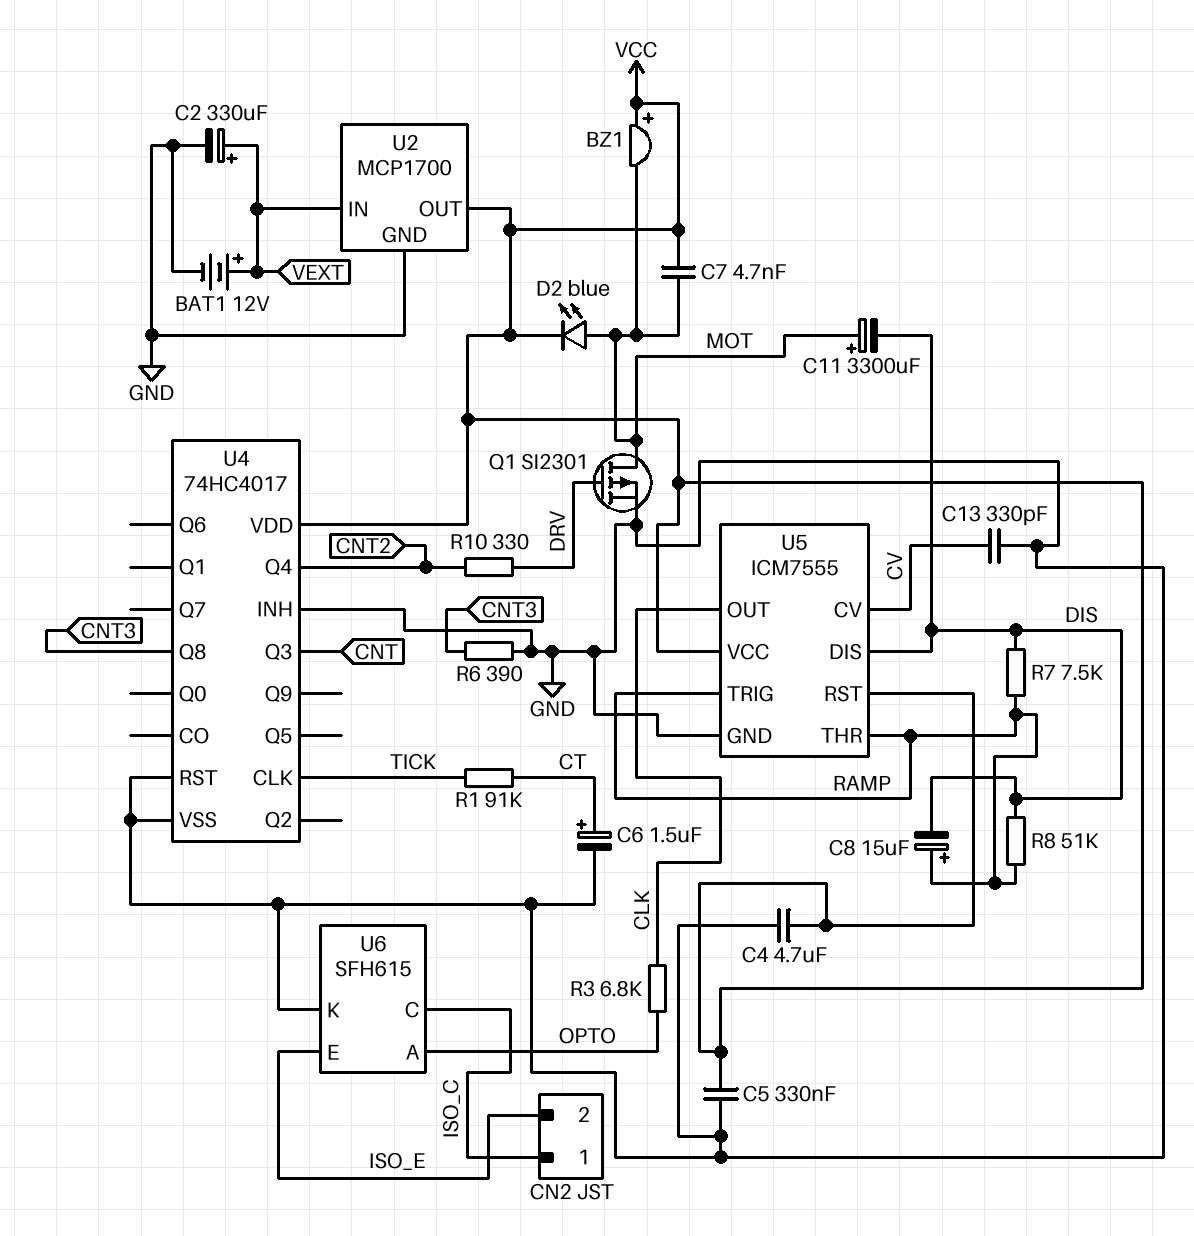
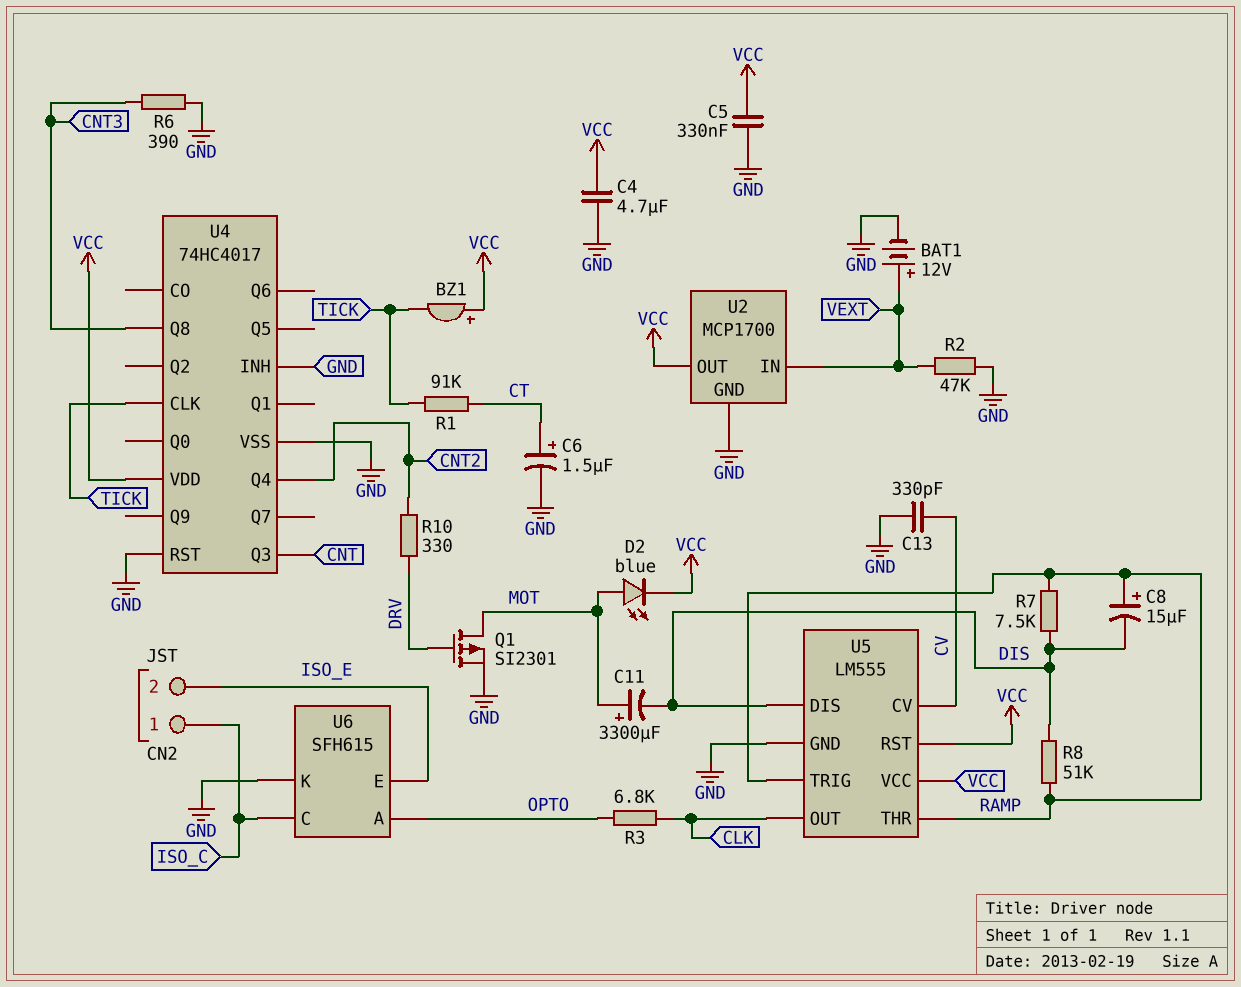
BZ1: buzzer (plus VCC, minus MOT) -> buzzer (plus VCC, minus TICK)
C2: 330uF (plus VEXT, minus GND) -> none
C7: 4.7nF (MOT, VCC) -> none
R2: none -> 47k (GND, VEXT)
U5: ICM7555 -> LM555

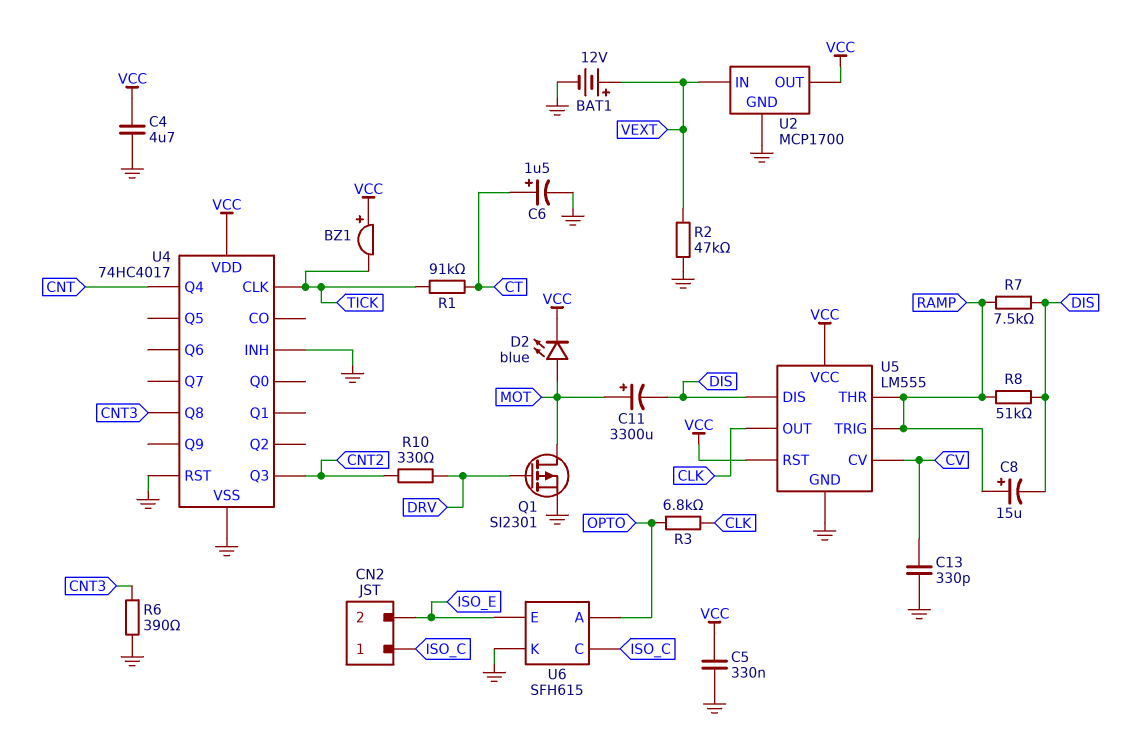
U4 pin Q3: CNT -> CNT2
U4 pin Q4: CNT2 -> CNT

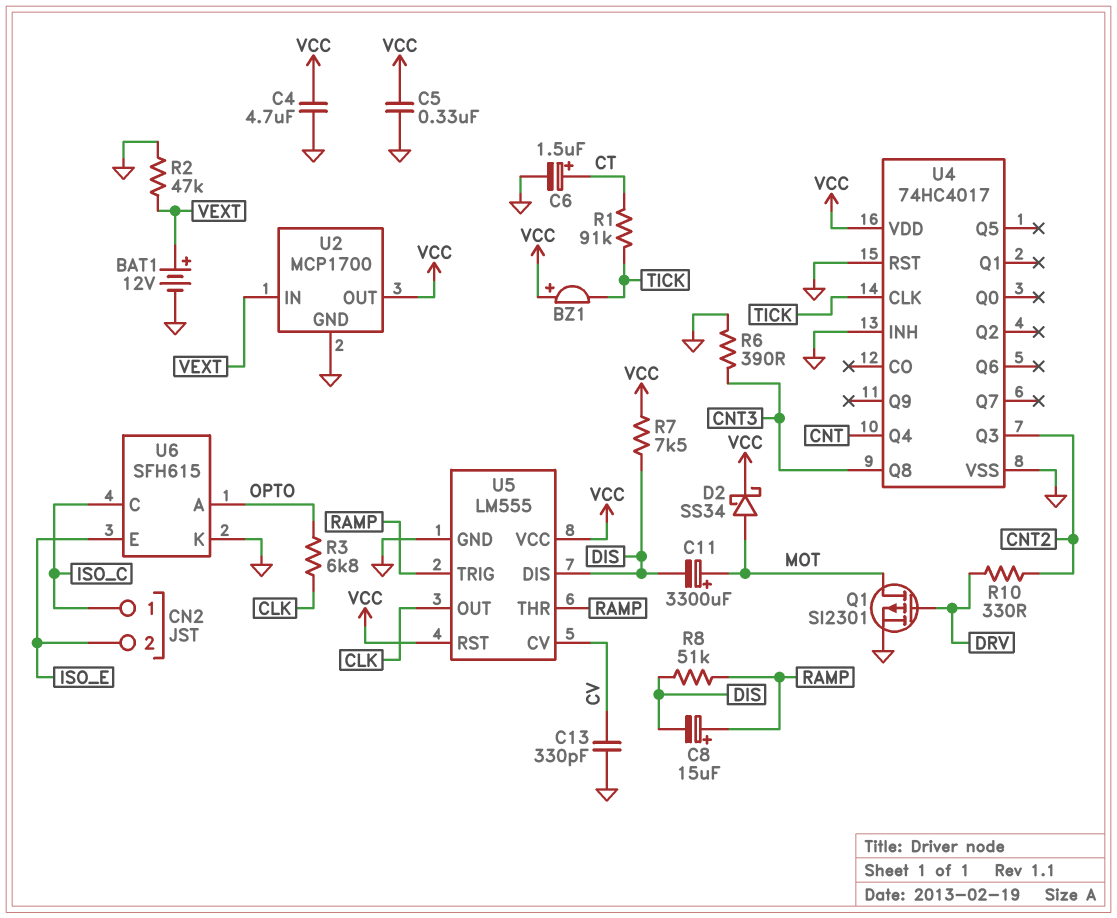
D2: LED blue (A MOT, K VCC) -> schottky SS34 (A MOT, K VCC)
R7: 7.5k (DIS, RAMP) -> 7.5k (DIS, VCC)

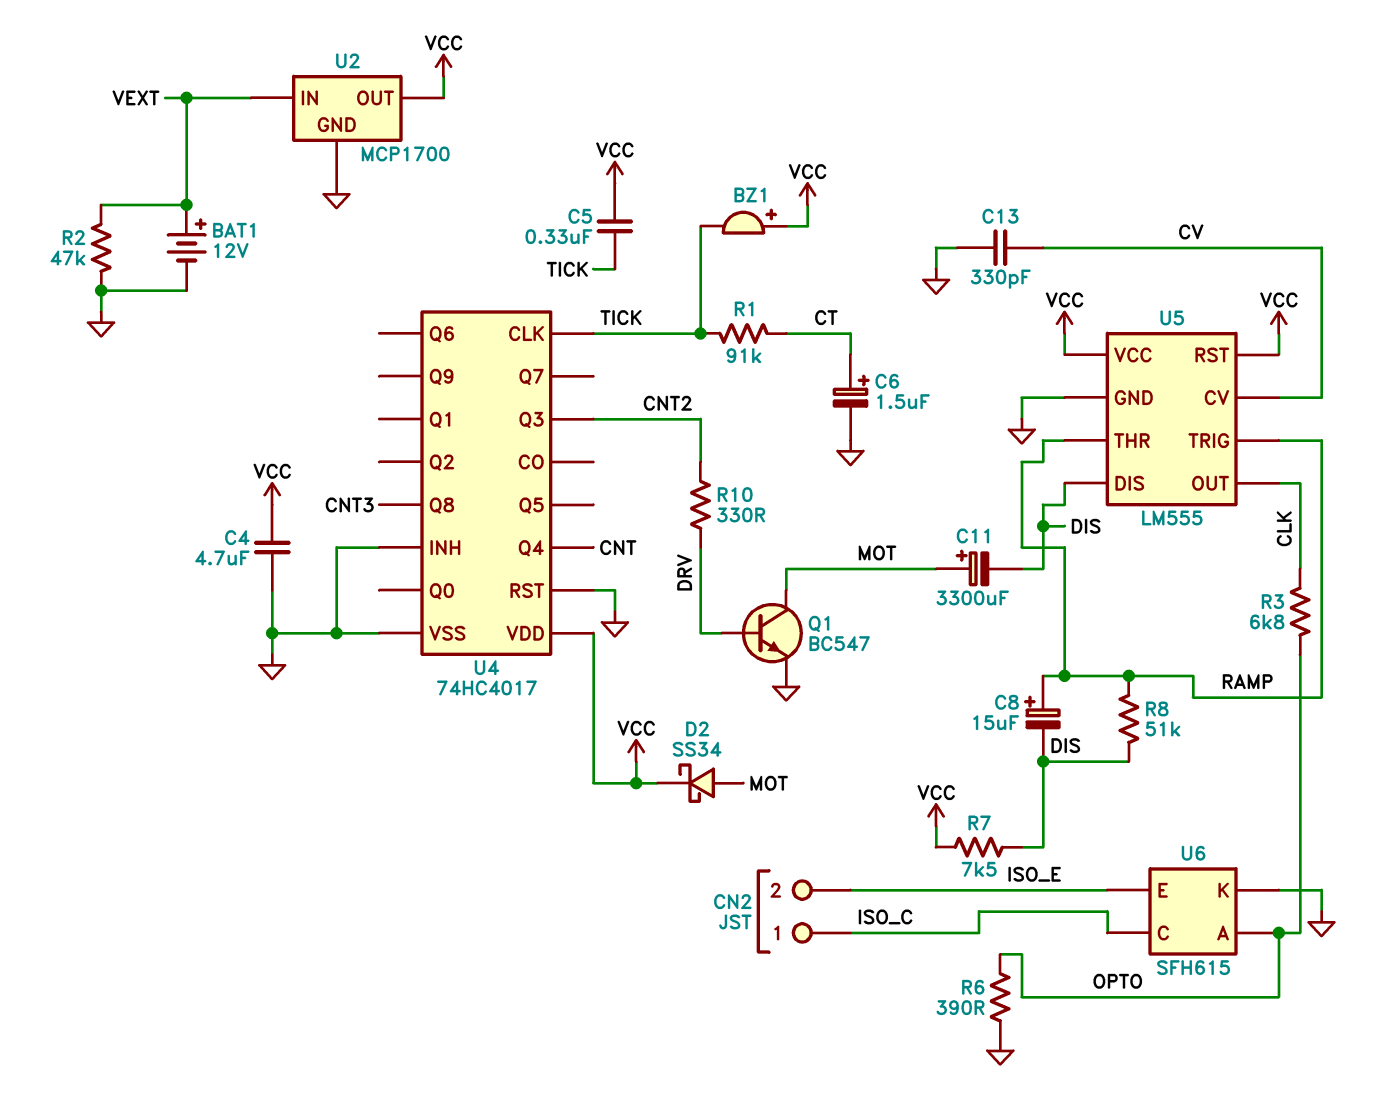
C5: 330nF (GND, VCC) -> 330nF (TICK, VCC)
Q1: PMOS SI2301 (G DRV, D MOT, S GND) -> NPN BC547 (B DRV, C MOT, E GND)
R6: 390 (CNT3, GND) -> 390 (GND, OPTO)

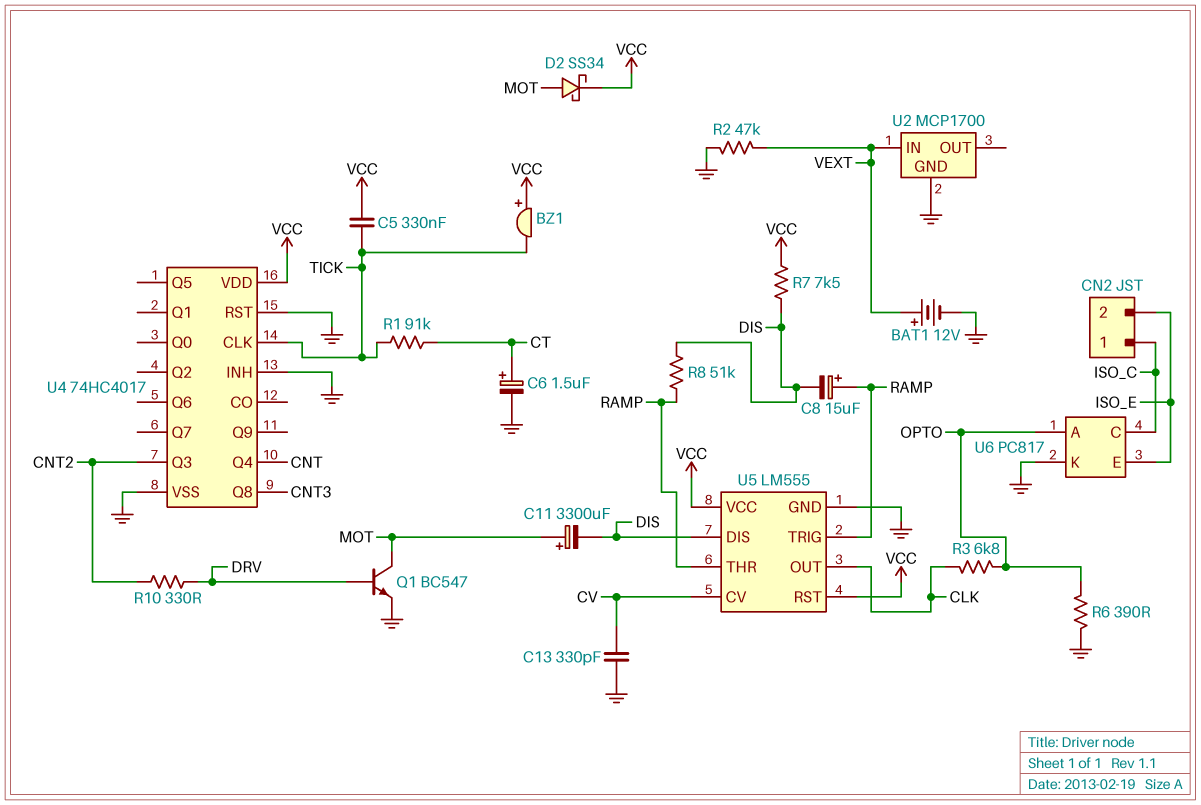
C4: 4.7uF (GND, VCC) -> none
U2 pin OUT: VCC -> none
U6: SFH615 -> PC817

